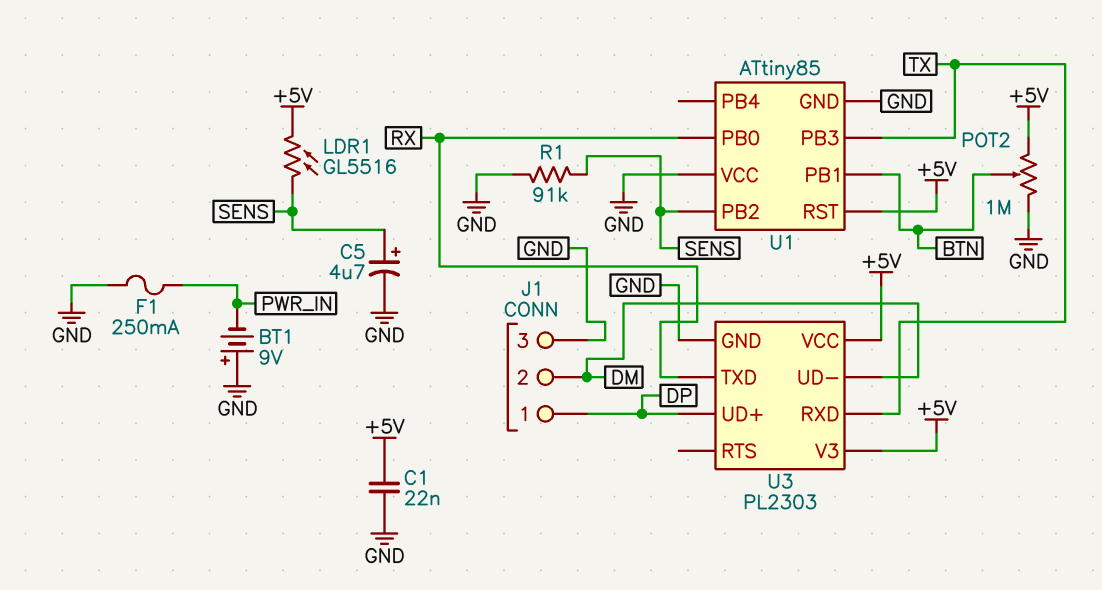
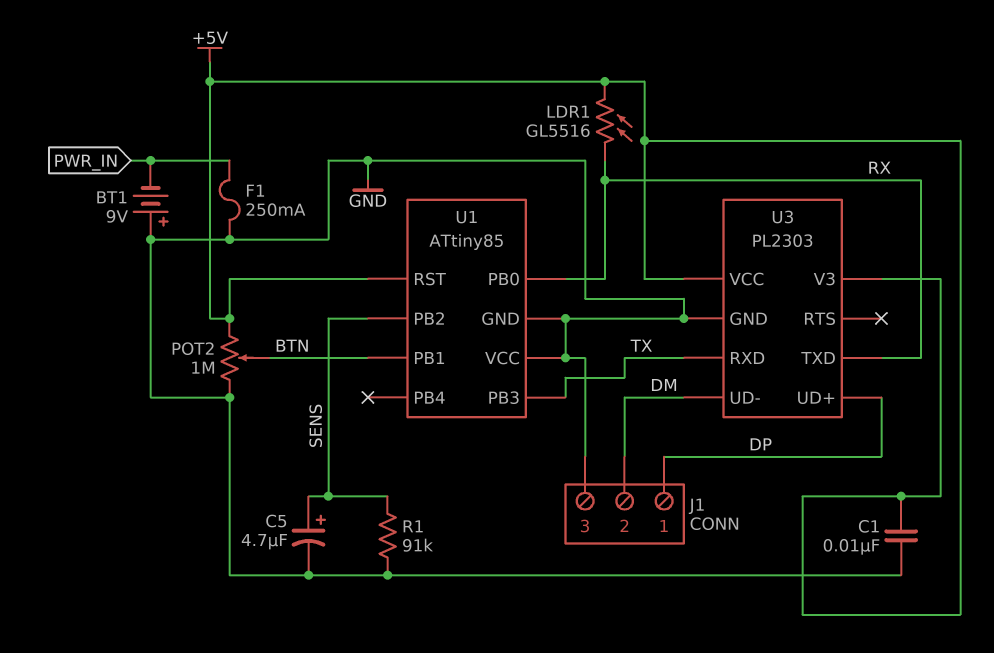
C1: 22nF (+5V, GND) -> 10nF (+5V, GND)
LDR1: GL5516 (+5V, SENS) -> GL5516 (+5V, RX)

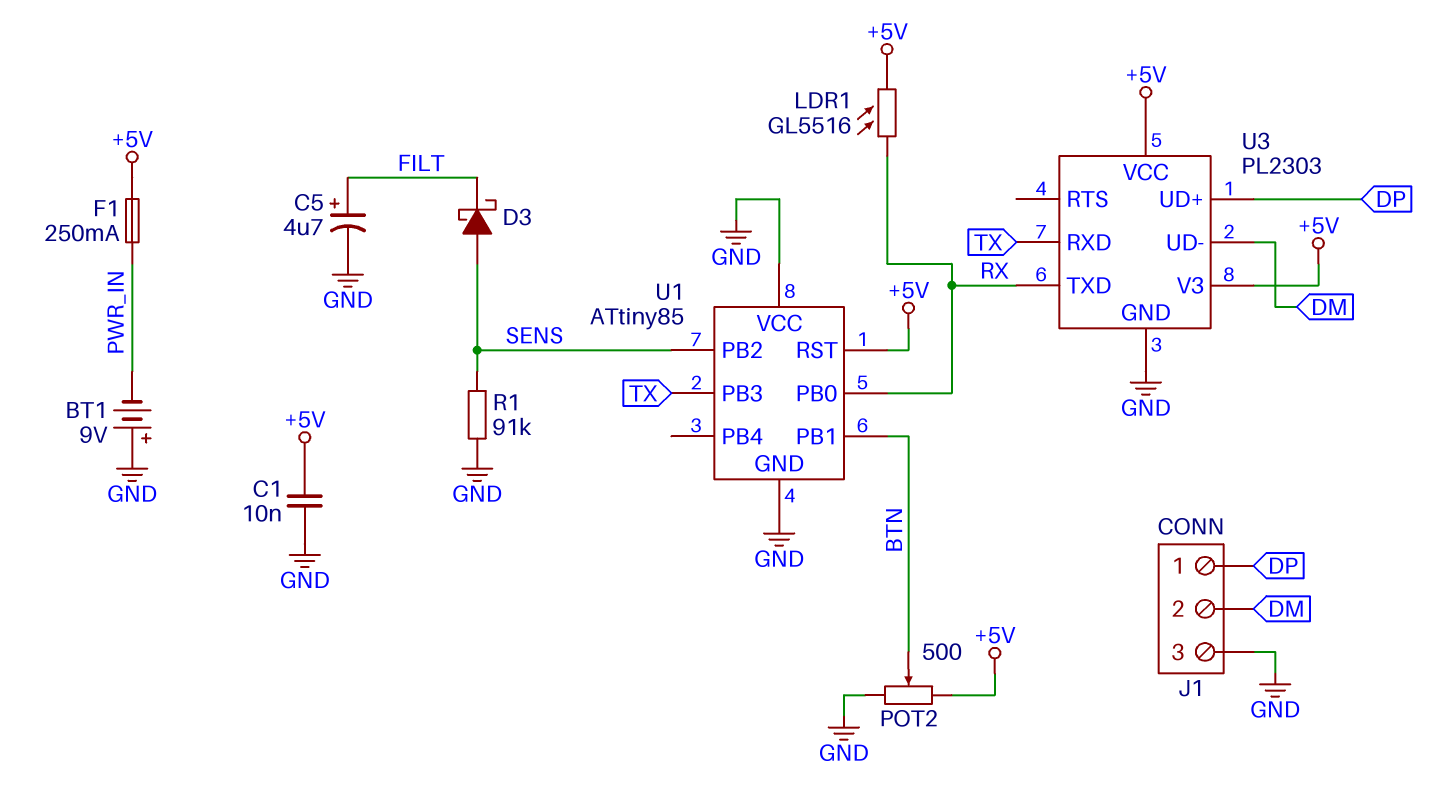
C5: 4.7uF (plus SENS, minus GND) -> 4.7uF (plus FILT, minus GND)
D3: none -> schottky (A SENS, K FILT)
F1: 250mA (GND, PWR_IN) -> 250mA (+5V, PWR_IN)
POT2: 1M (+5V, GND, wiper BTN) -> 500 (+5V, GND, wiper BTN)

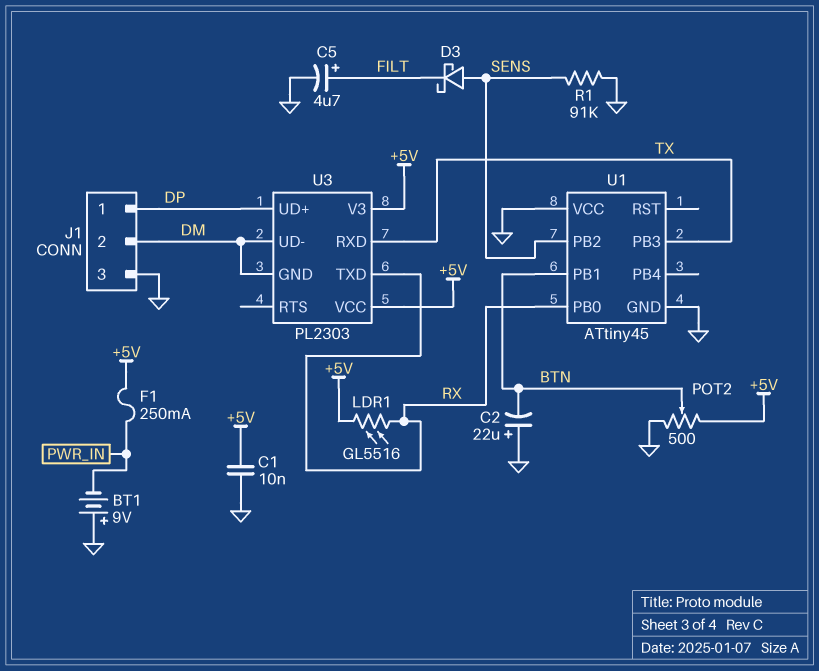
C2: none -> 22uF (plus GND, minus BTN)
U1: ATtiny85 -> ATtiny45
U1 pin RST: +5V -> none
U3 pin GND: GND -> DM

